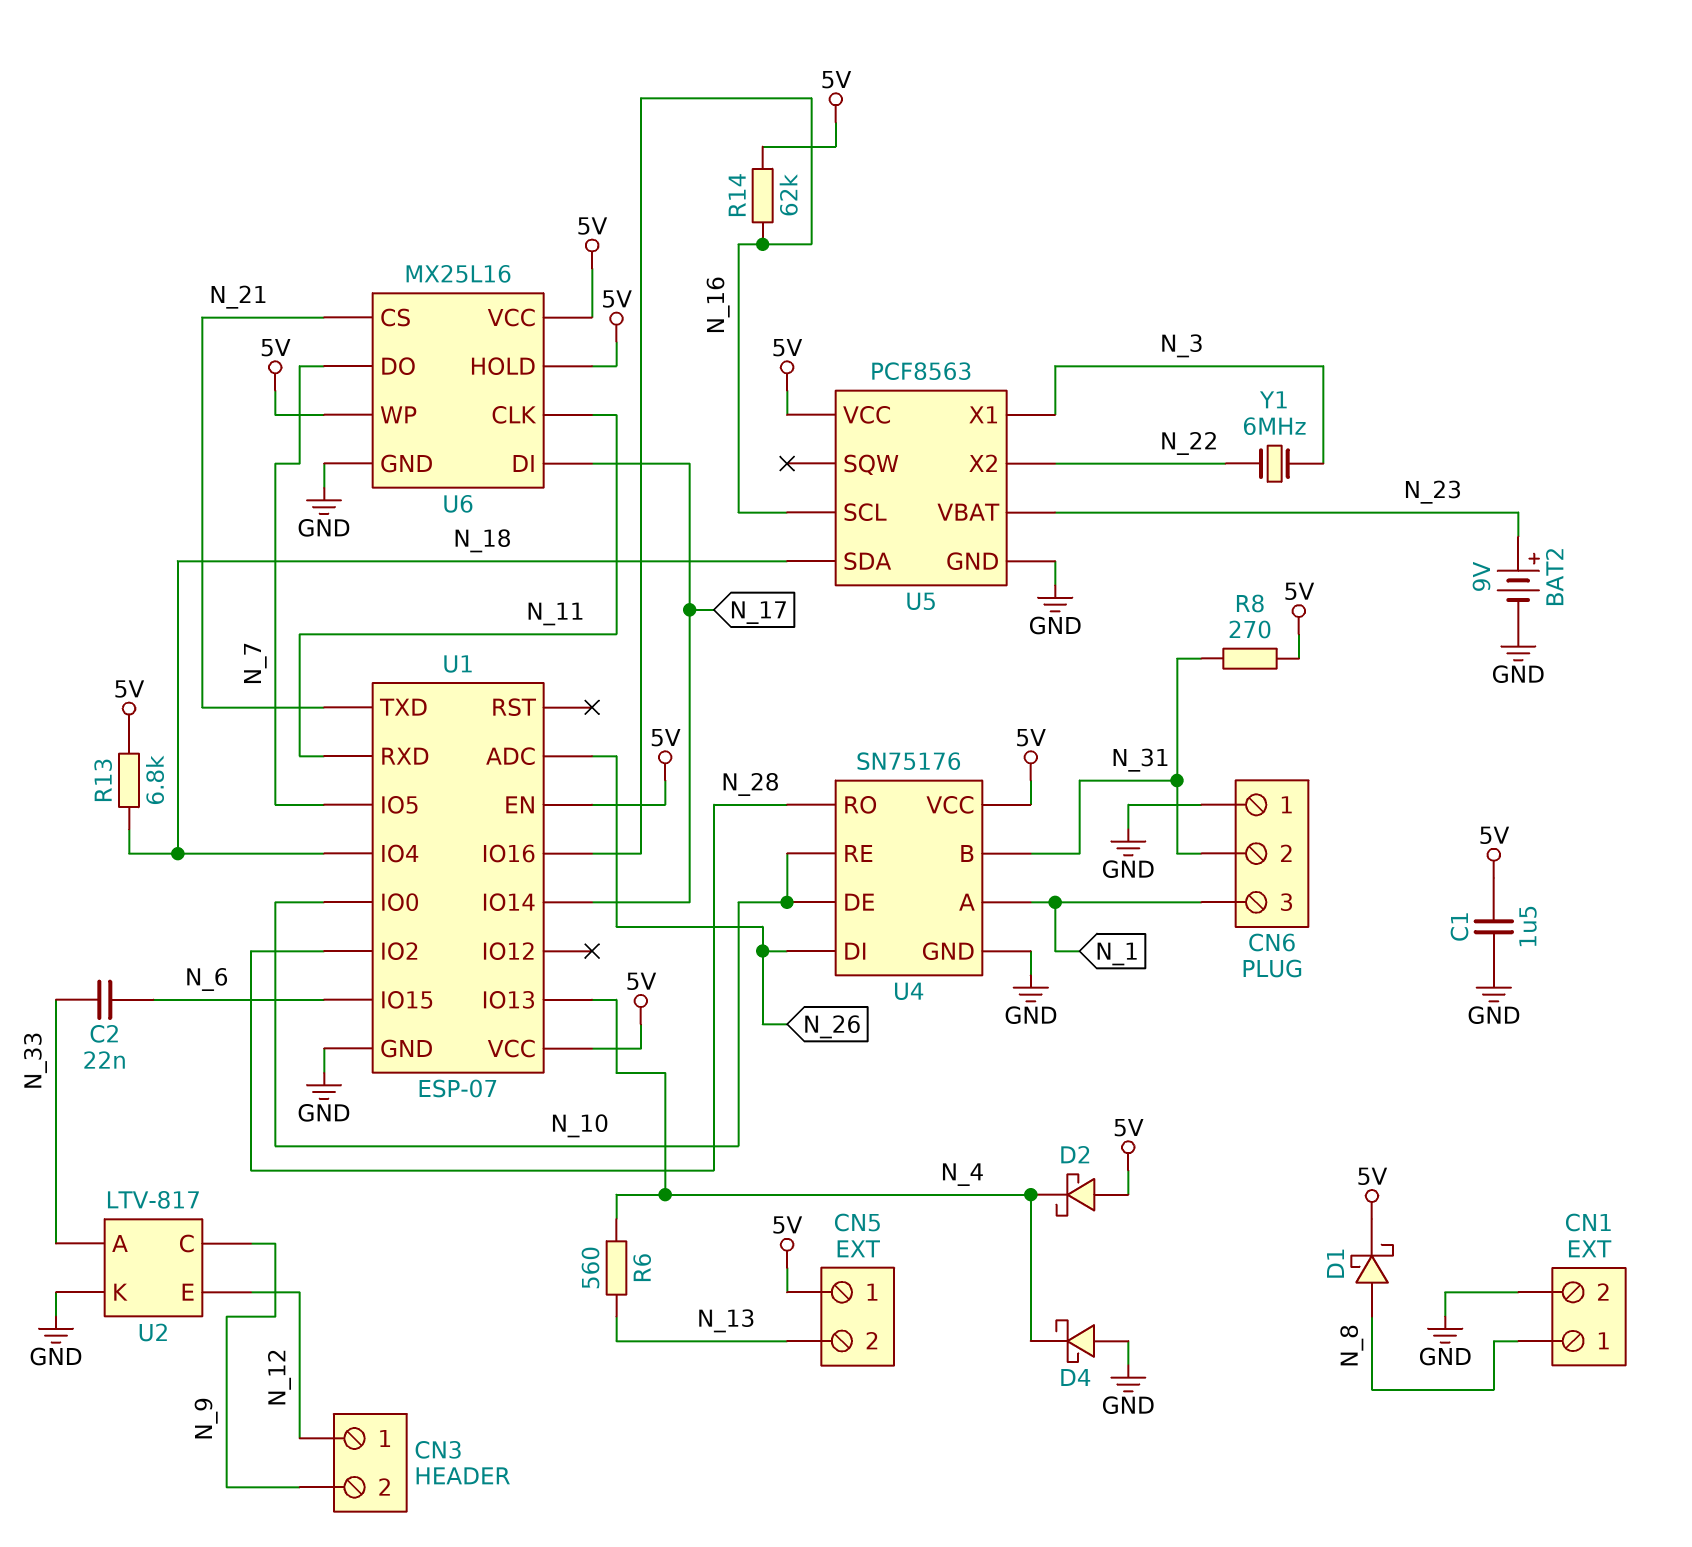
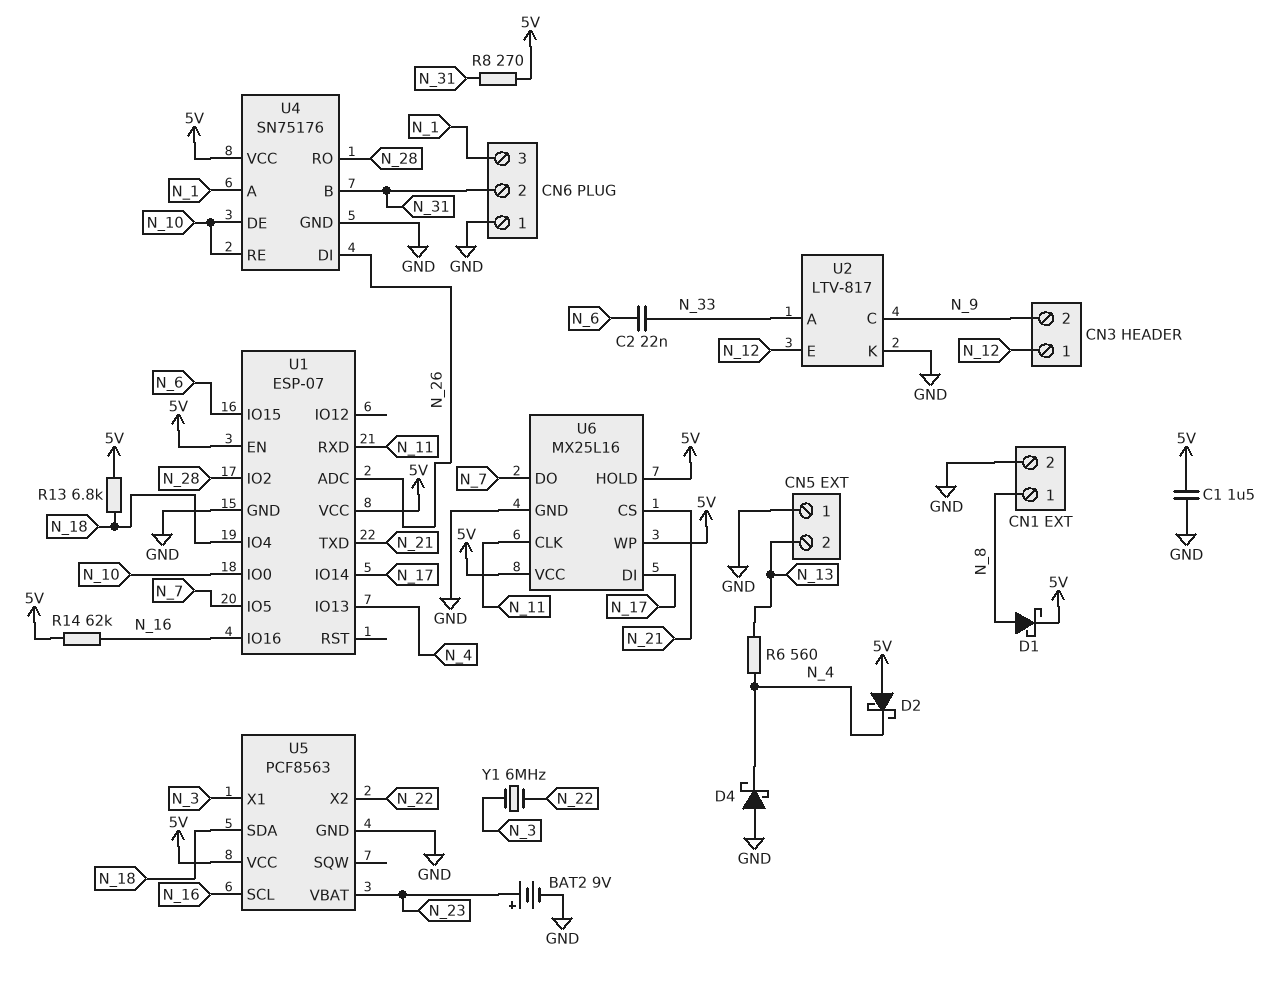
CN5 pin 1: 5V -> GND

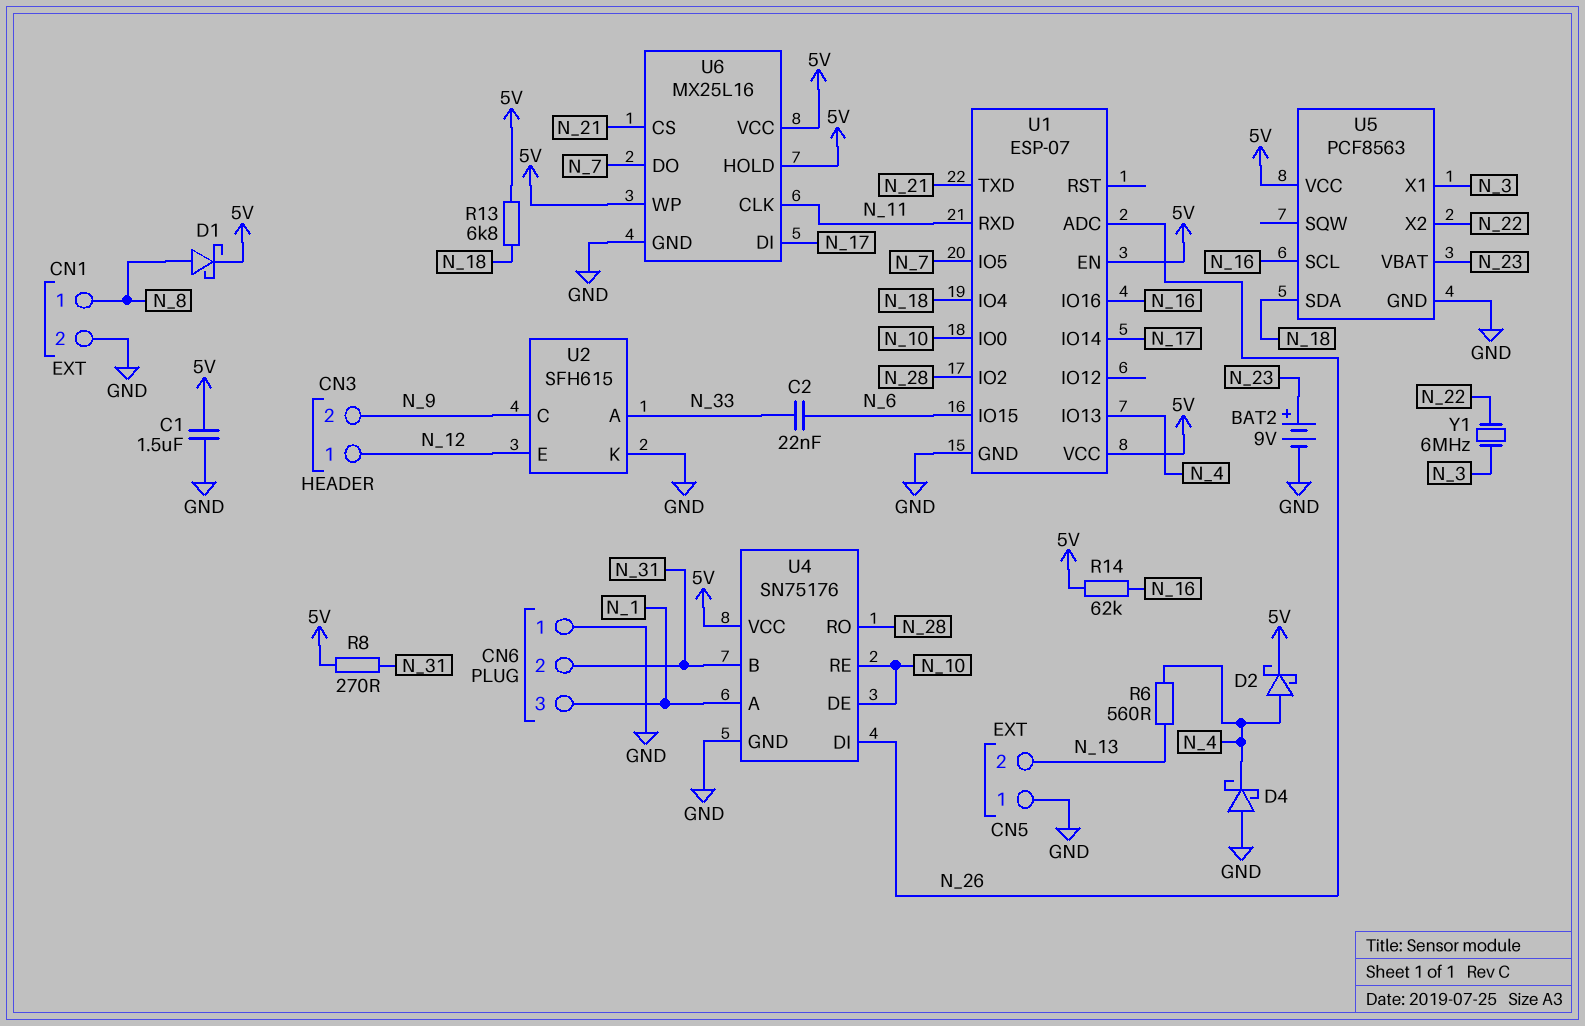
D2: schottky (A 5V, K N_4) -> schottky (A N_4, K 5V)
U2: LTV-817 -> SFH615

